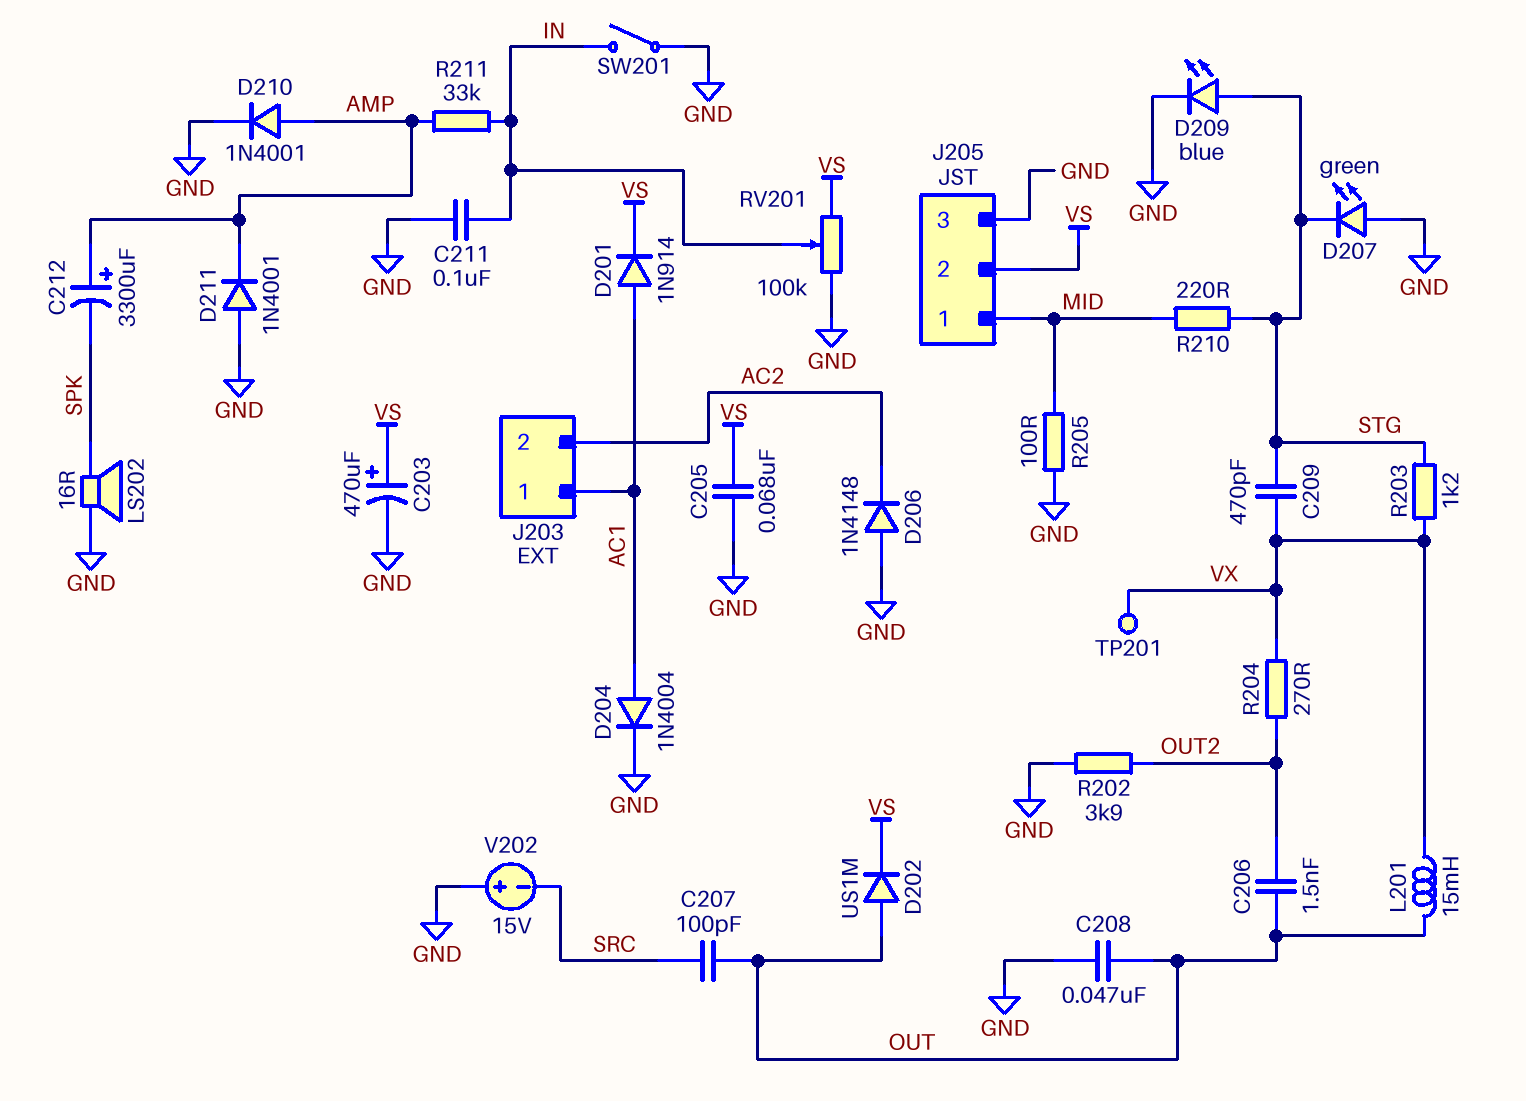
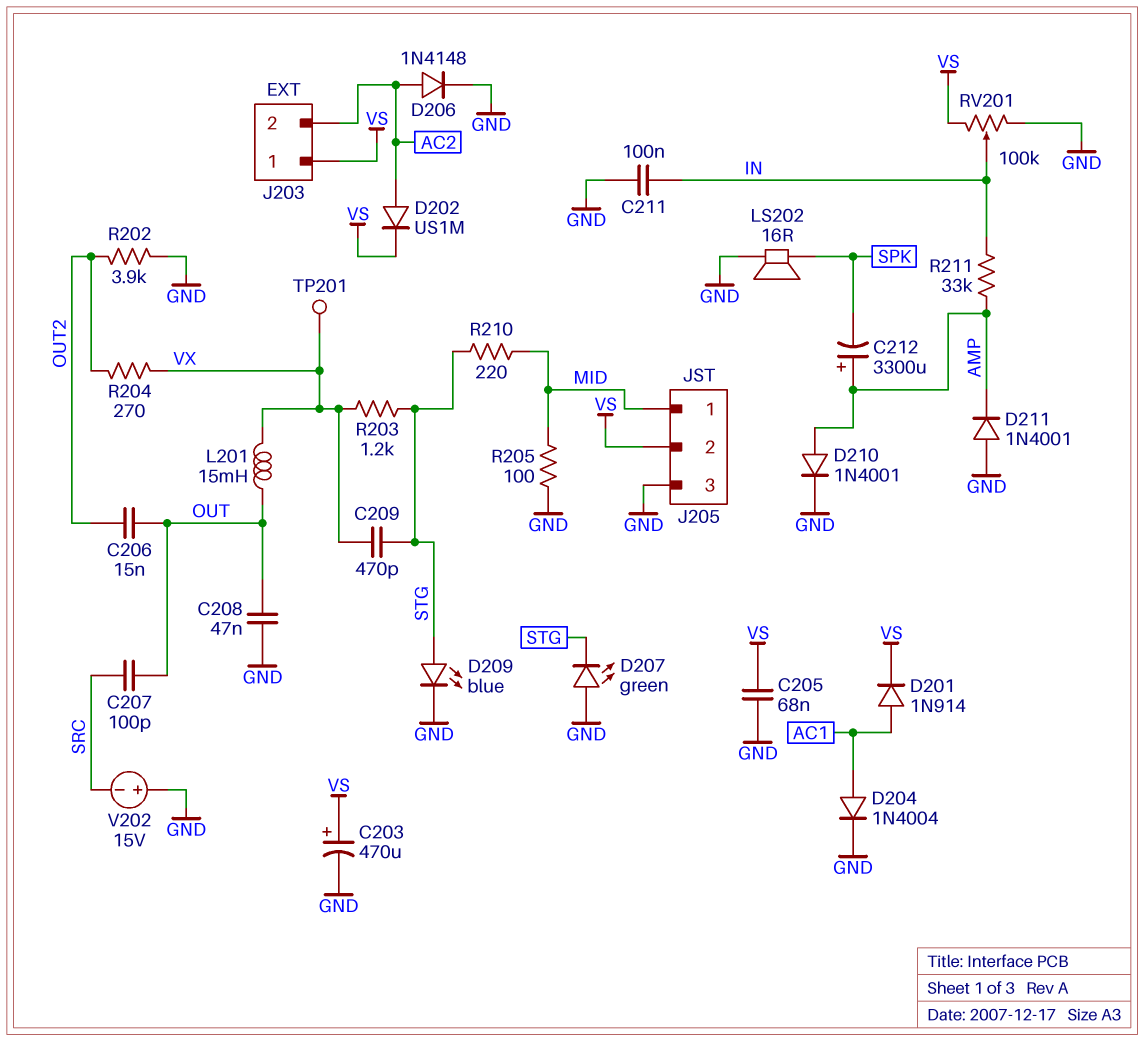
C206: 1.5nF (OUT, OUT2) -> 15nF (OUT, OUT2)
D202: diode US1M (A OUT, K VS) -> diode US1M (A AC2, K VS)
D206: diode 1N4148 (A GND, K AC2) -> diode 1N4148 (A AC2, K GND)
J203 pin 1: AC1 -> VS
SW201: switch (GND, IN) -> none

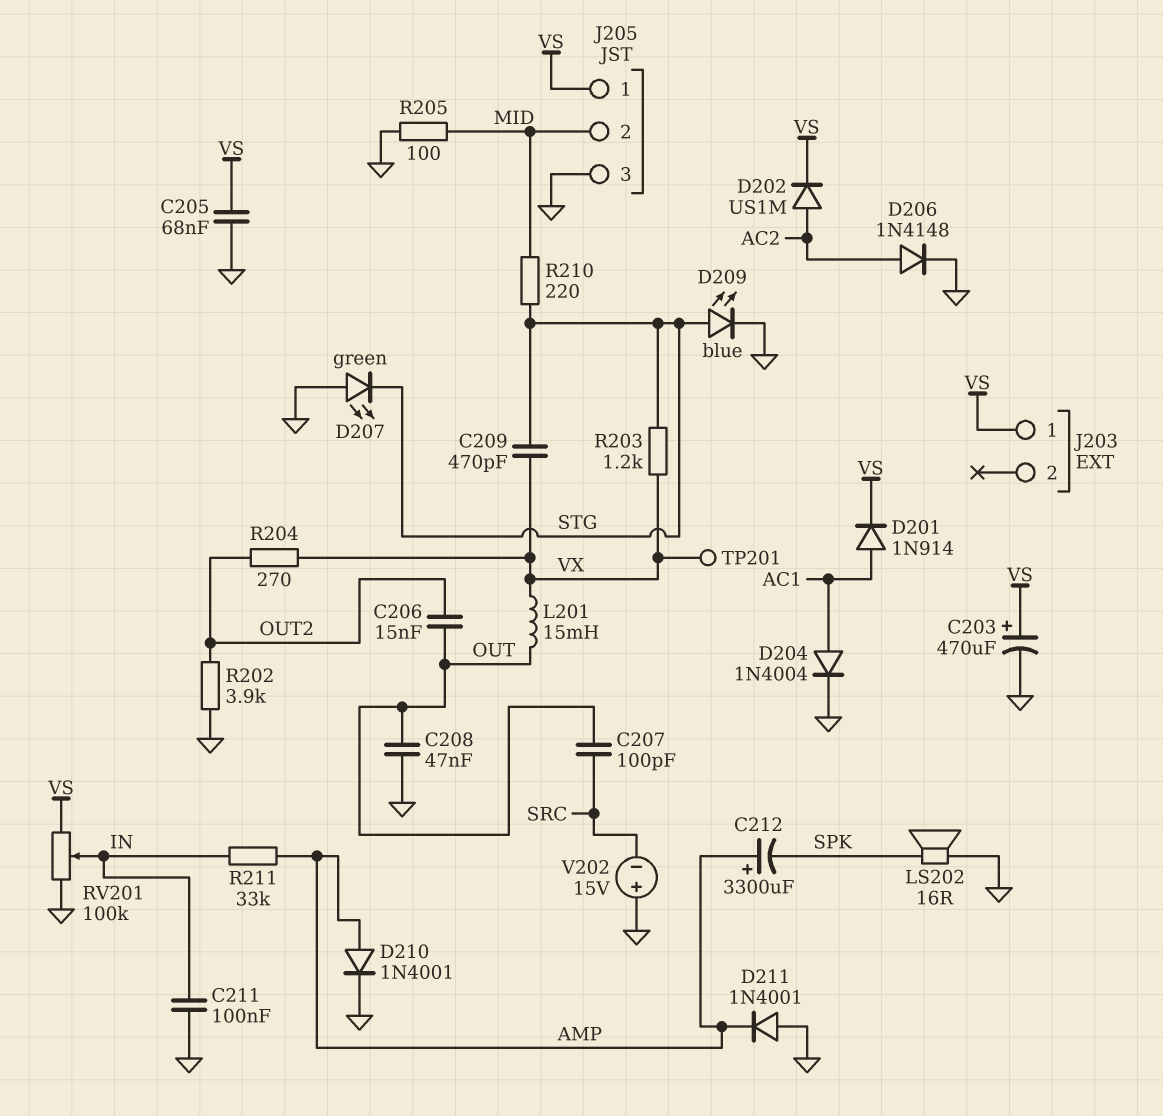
J203 pin 2: AC2 -> none
J205 pin 1: MID -> VS
J205 pin 2: VS -> MID

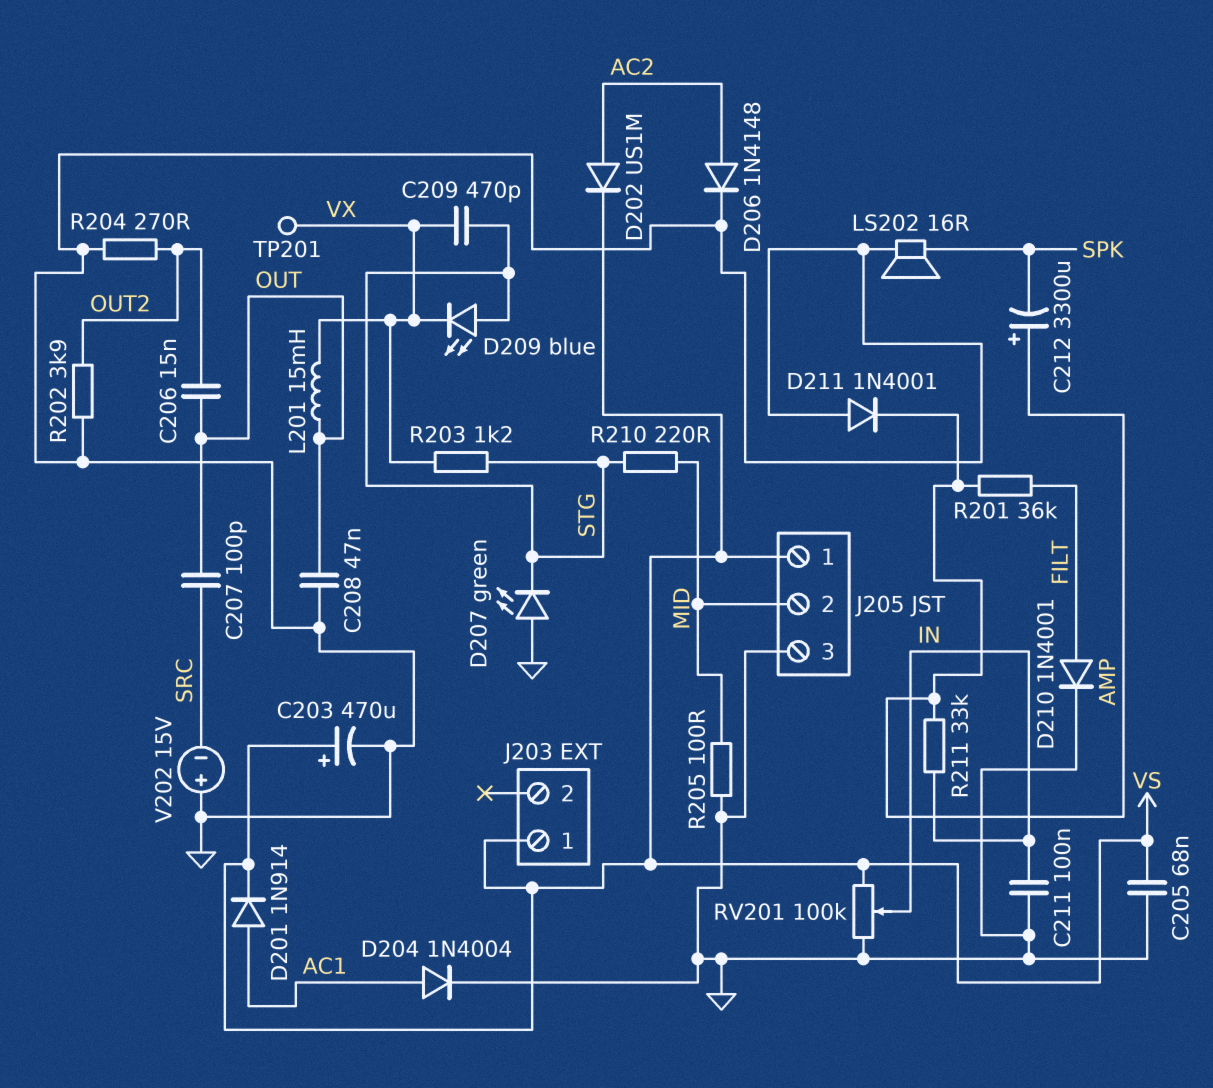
D209: LED blue (A STG, K GND) -> LED blue (A STG, K VX)
D210: diode 1N4001 (A AMP, K GND) -> diode 1N4001 (A FILT, K GND)
R201: none -> 36k (AMP, FILT)
R204: 270 (OUT2, VX) -> 270 (GND, OUT2)

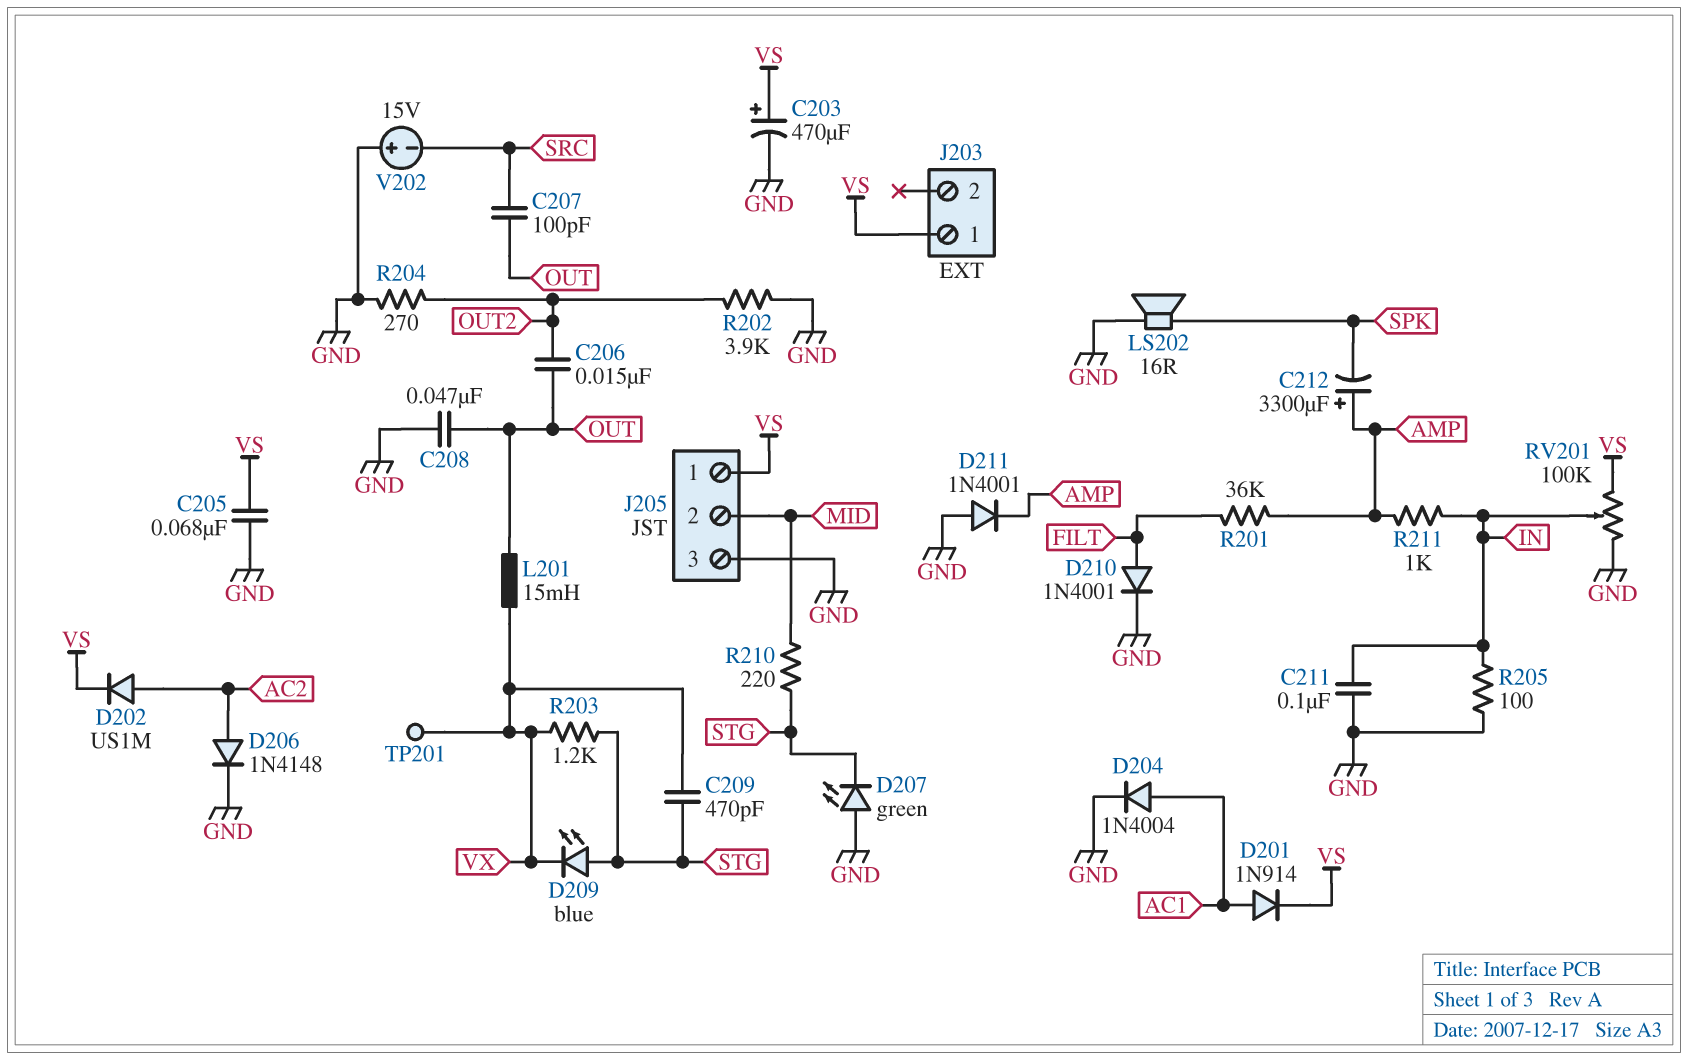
R205: 100 (GND, MID) -> 100 (GND, IN)
R211: 33k (AMP, IN) -> 1k (AMP, IN)

